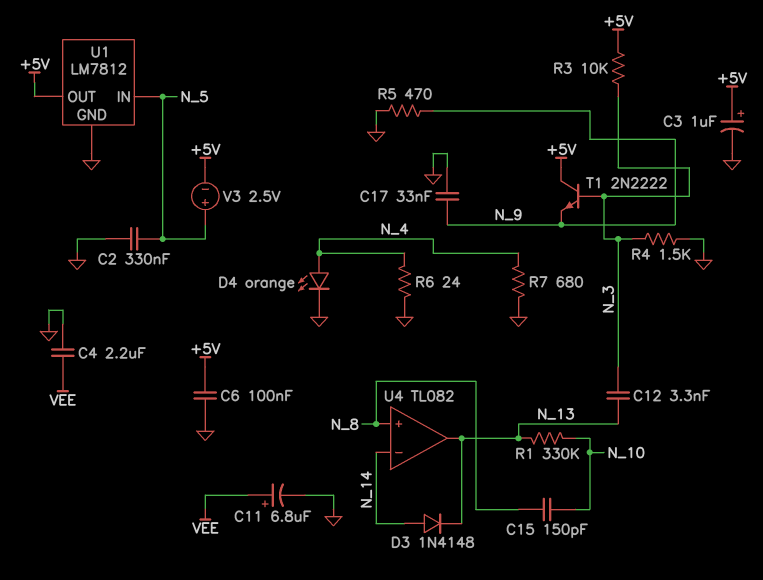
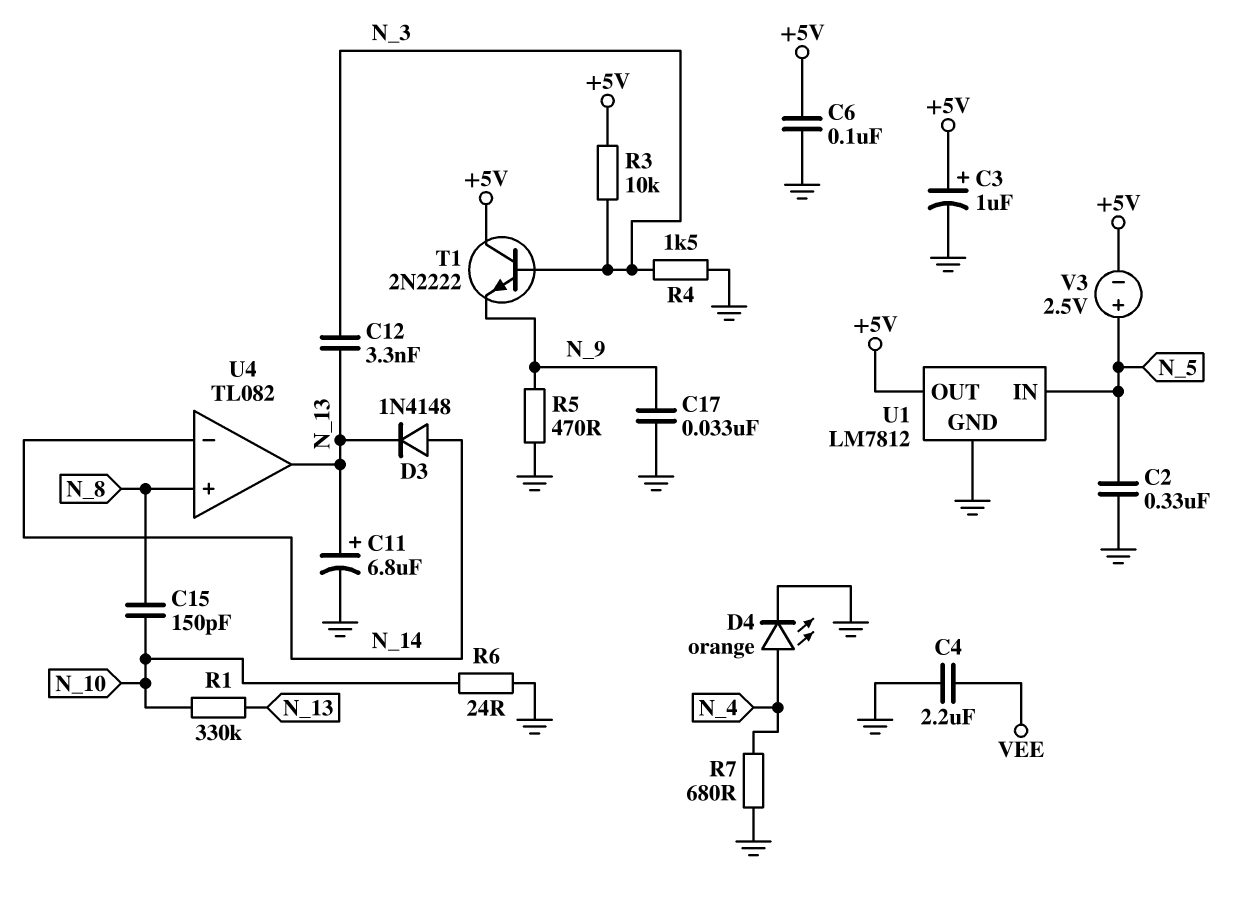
C11: 6.8uF (plus VEE, minus GND) -> 6.8uF (plus N_13, minus GND)
R6: 24 (GND, N_4) -> 24 (GND, N_10)

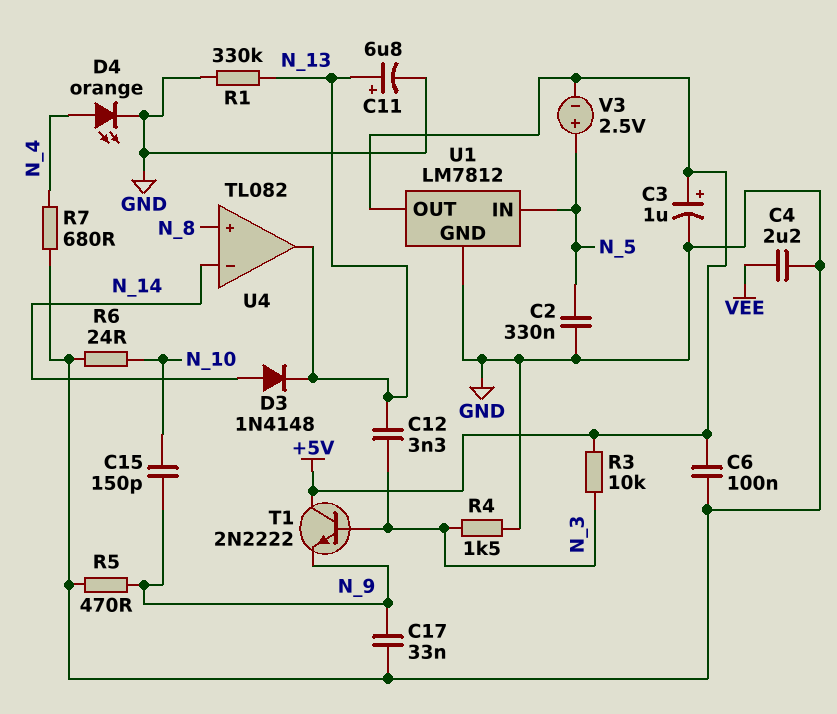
C15: 150pF (N_8, N_10) -> 150pF (N_9, N_10)
R1: 330k (N_10, N_13) -> 330k (GND, N_13)

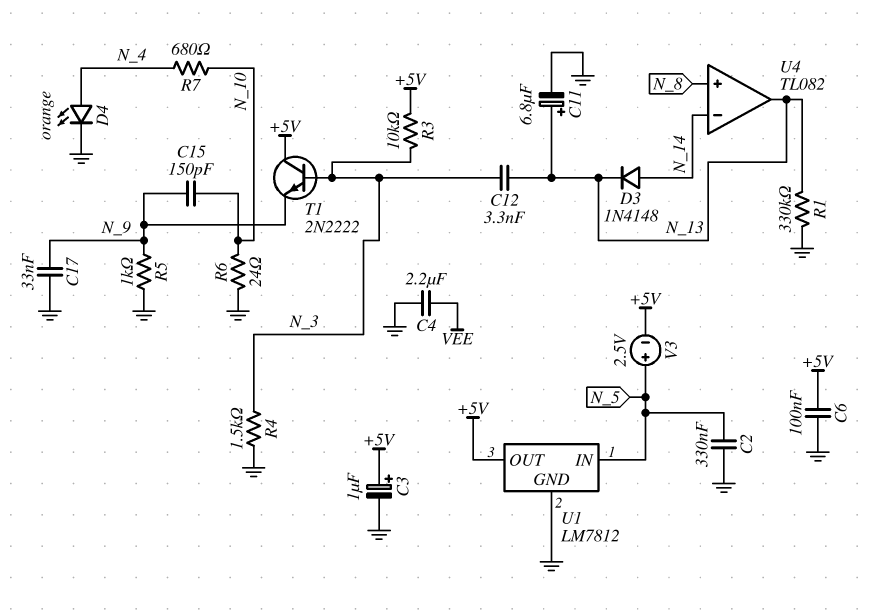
R5: 470 (GND, N_9) -> 1k (GND, N_9)
R7: 680 (GND, N_4) -> 680 (N_4, N_10)

